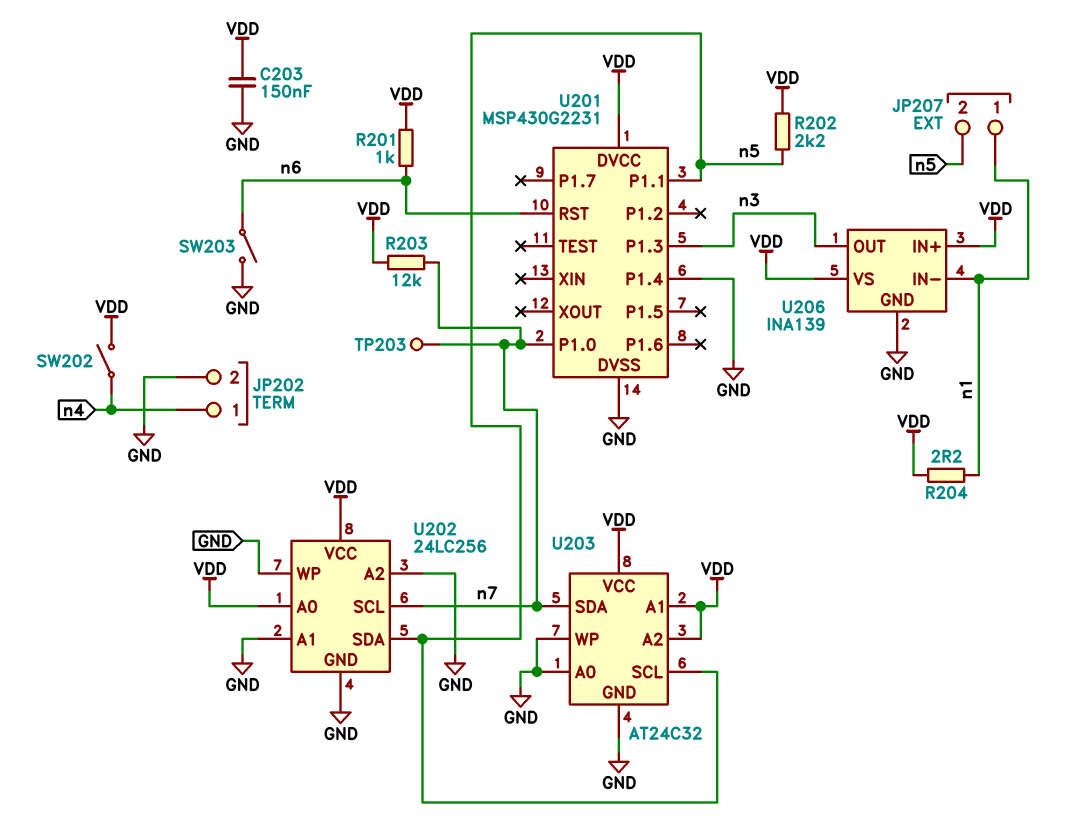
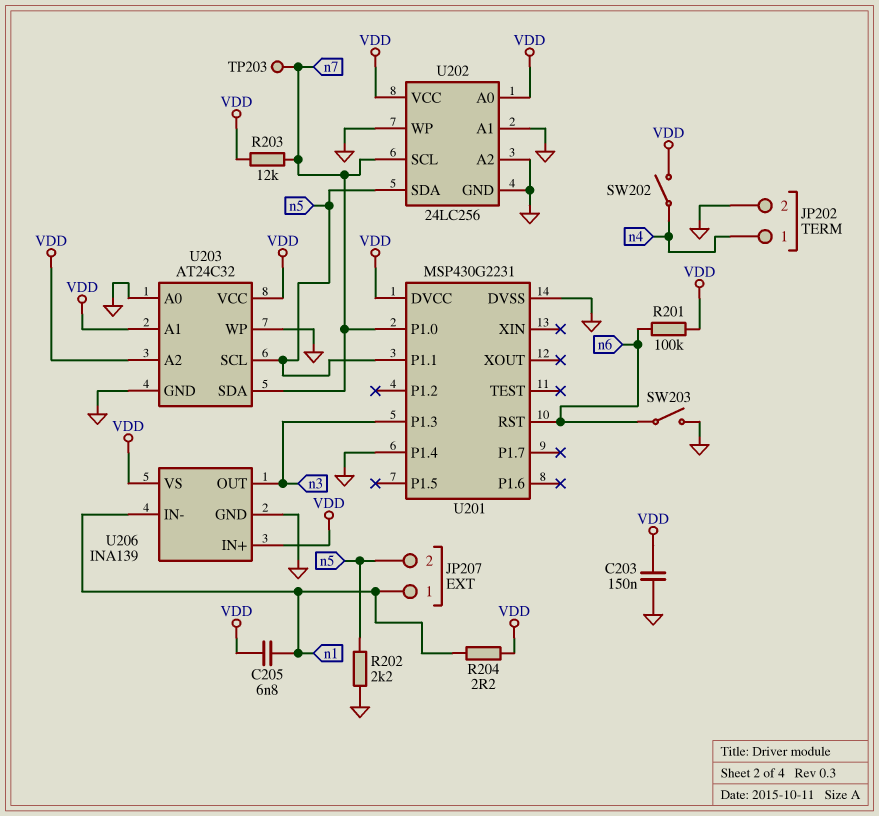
C205: none -> 6.8nF (VDD, n1)
R201: 1k (VDD, n6) -> 100k (VDD, n6)
R202: 2.2k (VDD, n5) -> 2.2k (GND, n5)

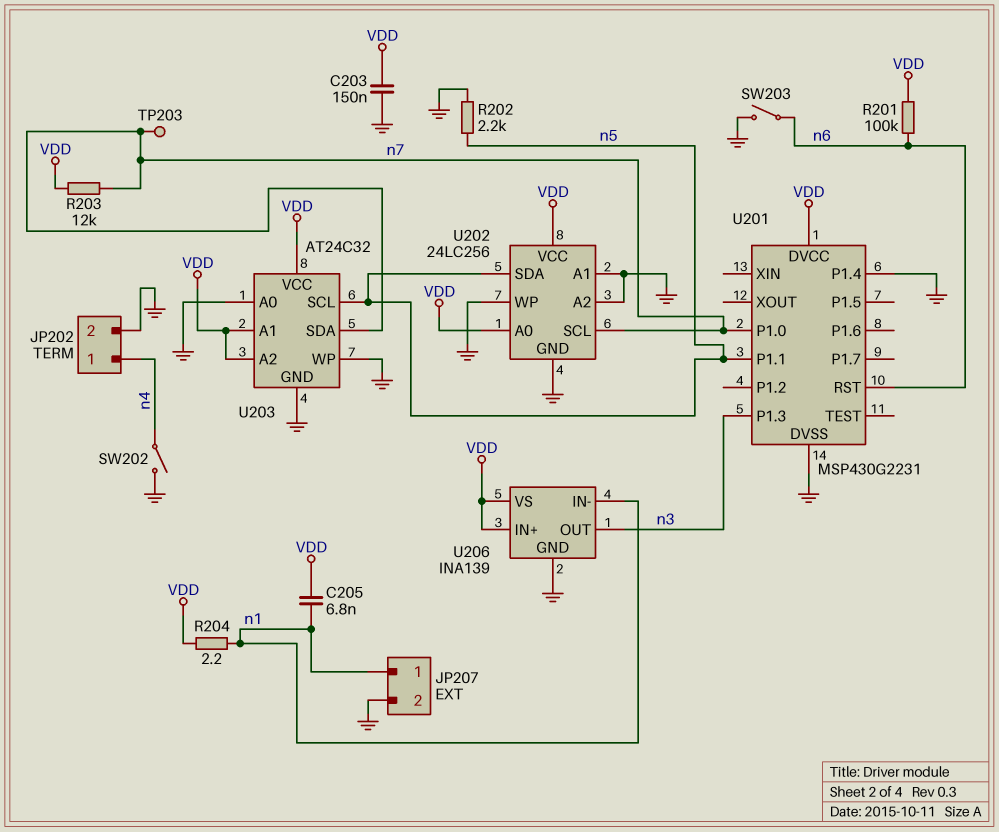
JP207 pin 2: n5 -> GND
SW202: switch (VDD, n4) -> switch (GND, n4)

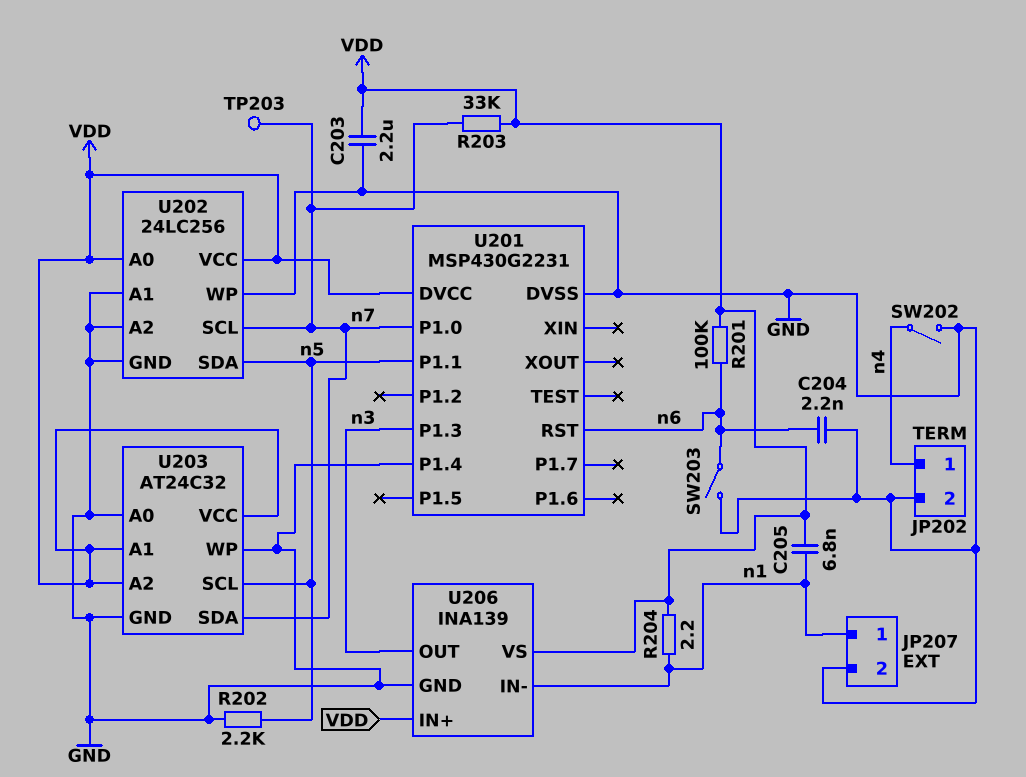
C203: 150nF (GND, VDD) -> 2.2uF (GND, VDD)
C204: none -> 2.2nF (GND, n6)
R203: 12k (VDD, n7) -> 33k (VDD, n7)

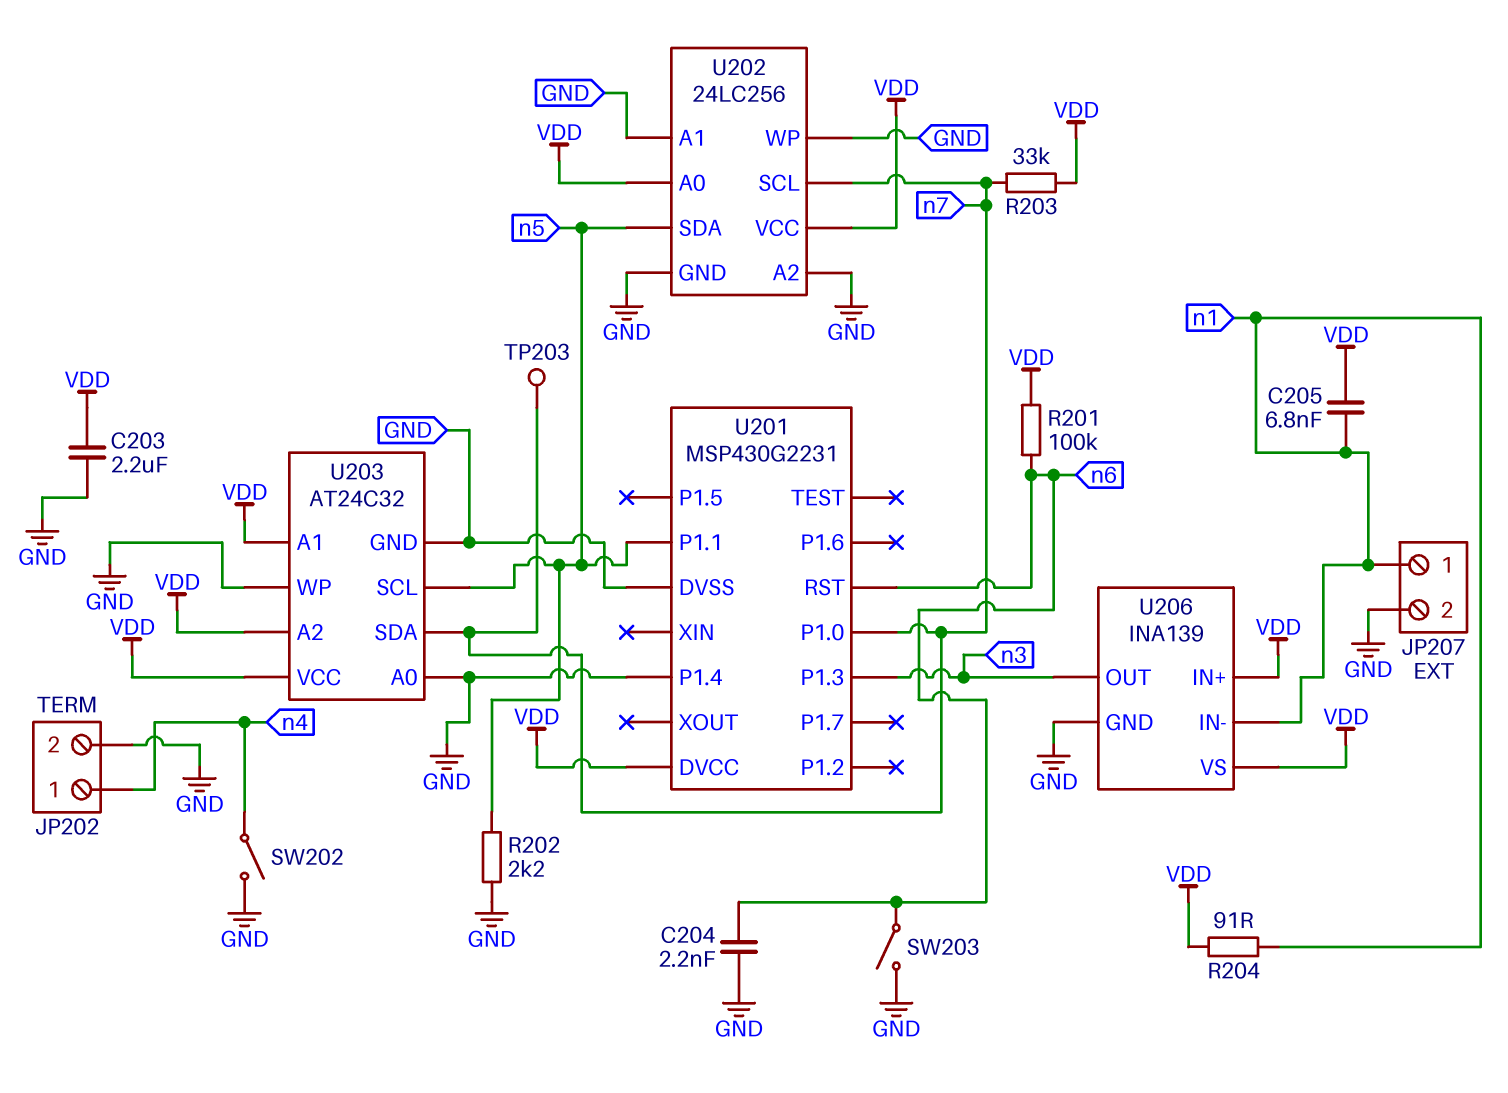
R204: 2.2 (VDD, n1) -> 91 (VDD, n1)

